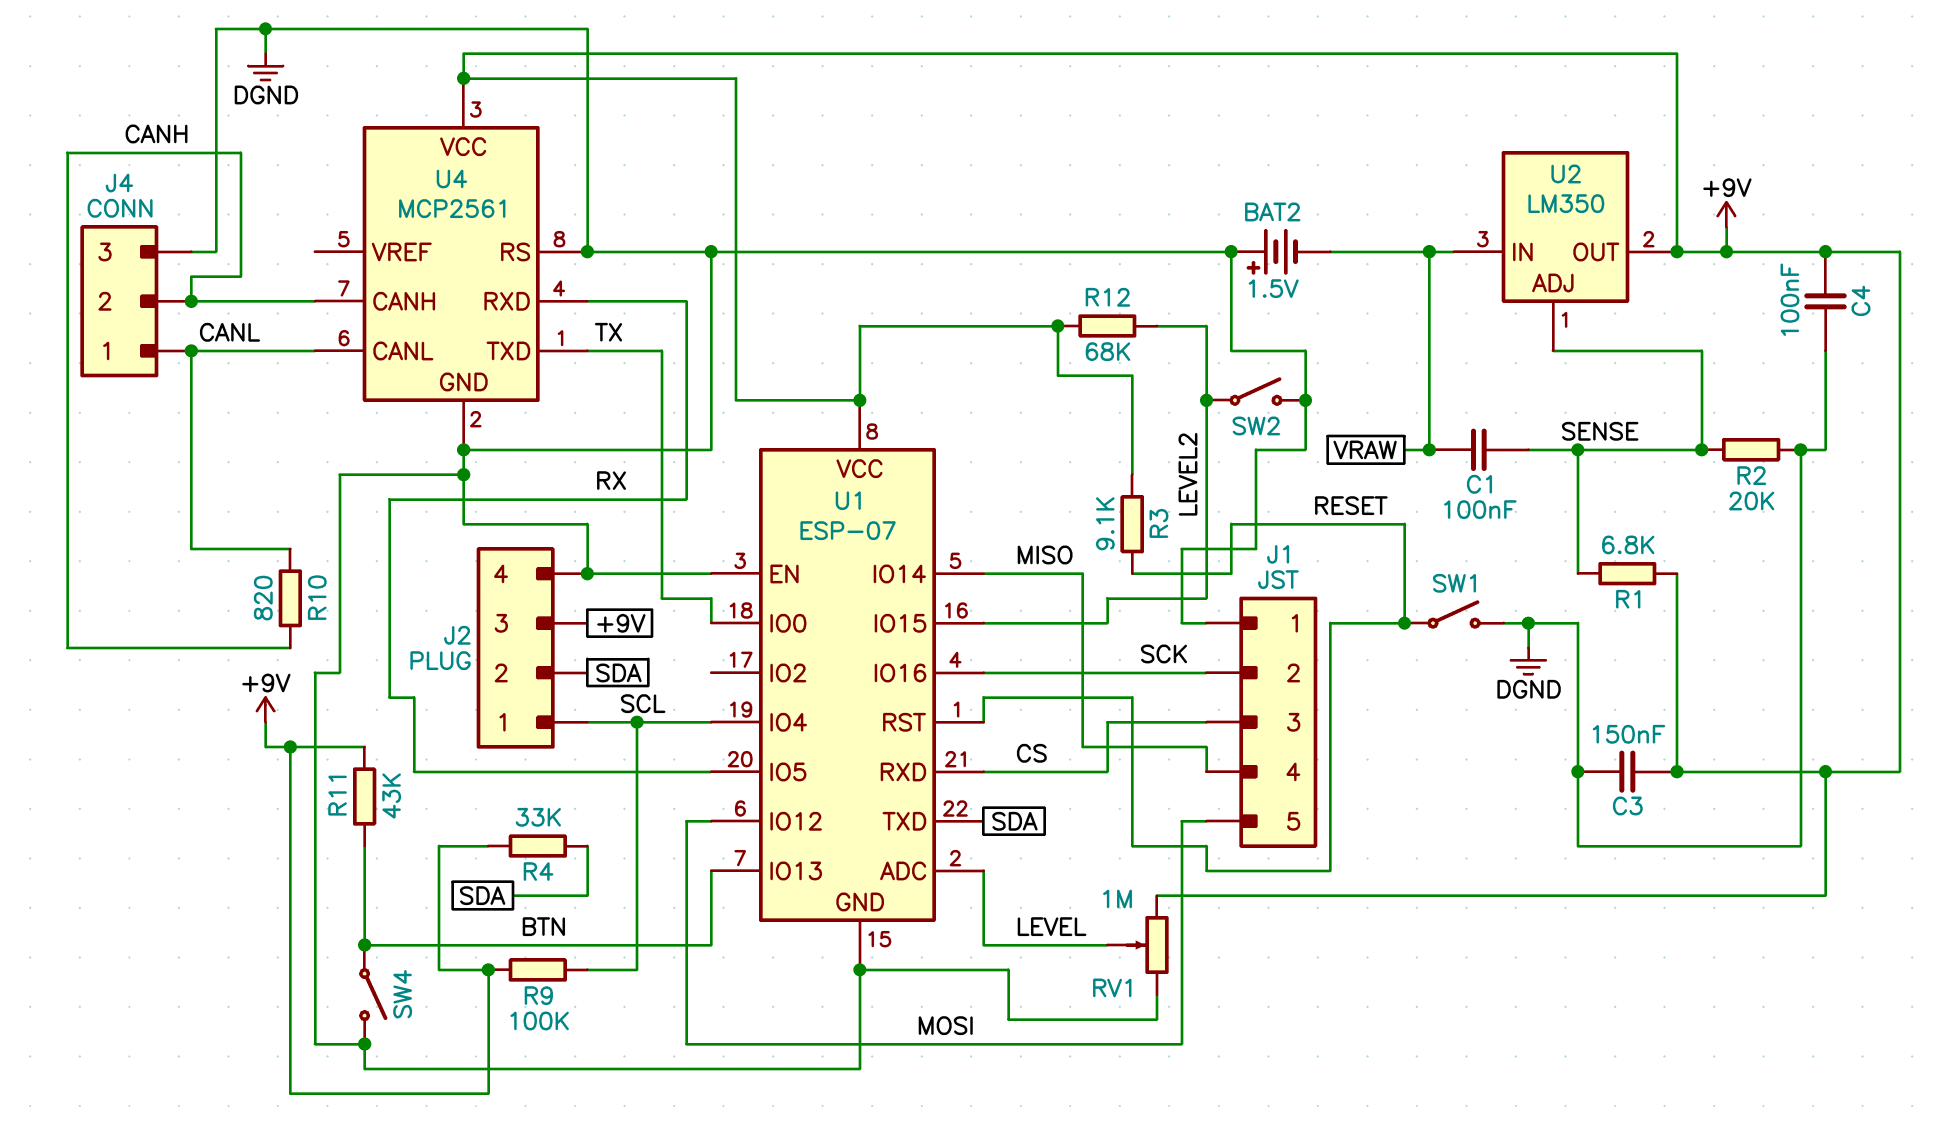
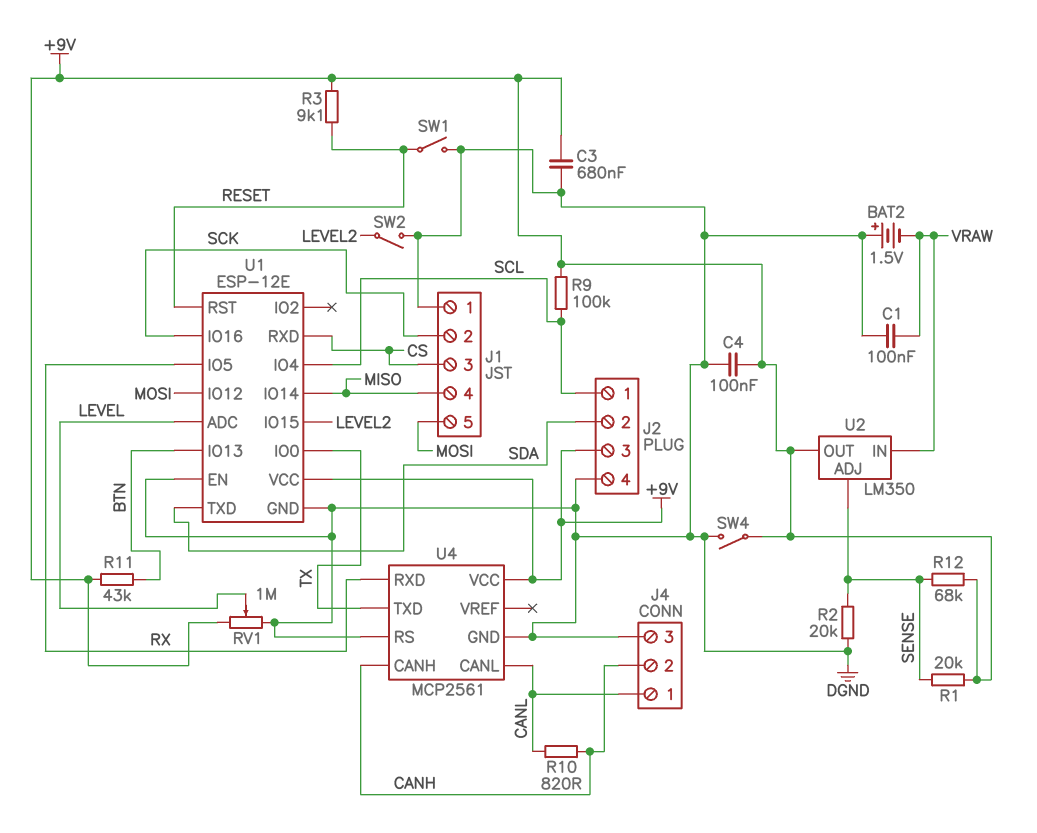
C1: 100nF (SENSE, VRAW) -> 100nF (DGND, VRAW)
C3: 150nF (+9V, DGND) -> 680nF (+9V, DGND)
R1: 6.8k (+9V, SENSE) -> 20k (+9V, SENSE)
R4: 33k (+9V, SDA) -> none
R12: 68k (+9V, LEVEL2) -> 68k (+9V, SENSE)
SW4: switch (BTN, DGND) -> switch (+9V, DGND)
U1: ESP-07 -> ESP-12E

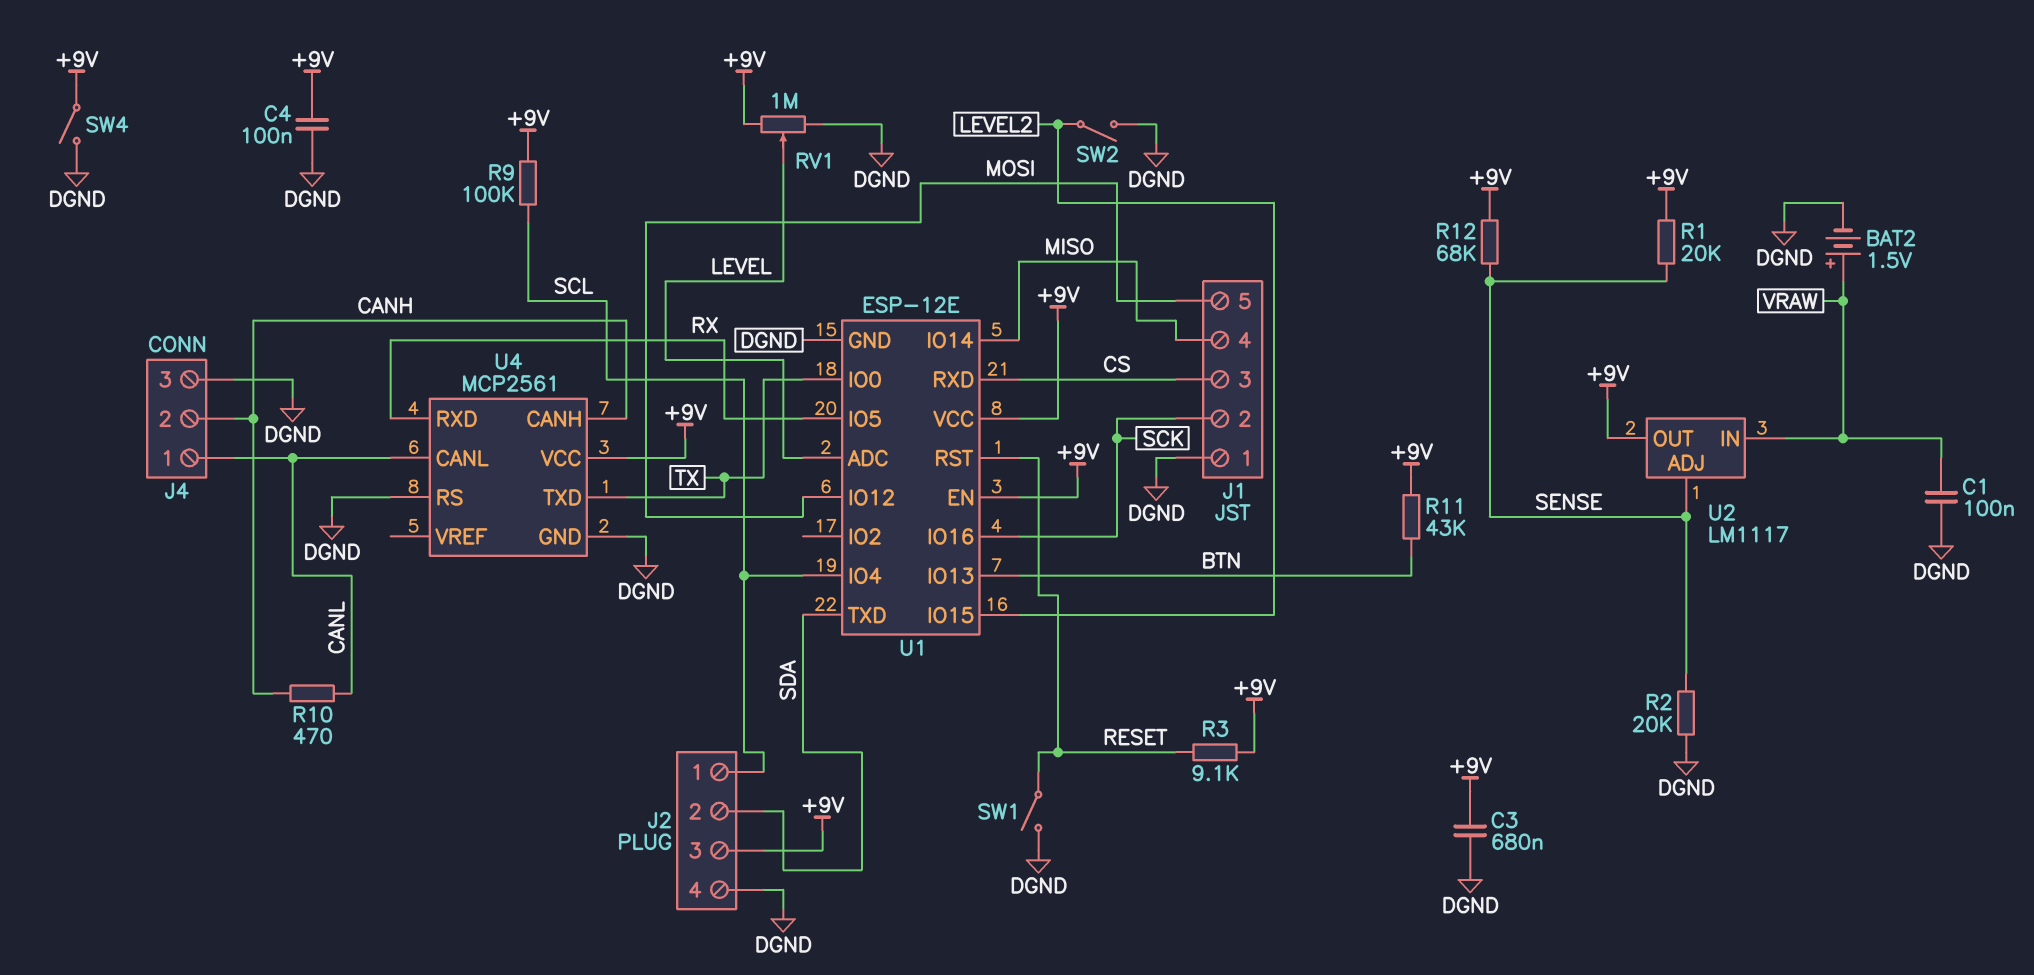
BAT2: 1.5V (plus DGND, minus VRAW) -> 1.5V (plus VRAW, minus DGND)
R10: 820 (CANH, CANL) -> 470 (CANH, CANL)
U1 pin EN: DGND -> +9V
U2: LM350 -> LM1117

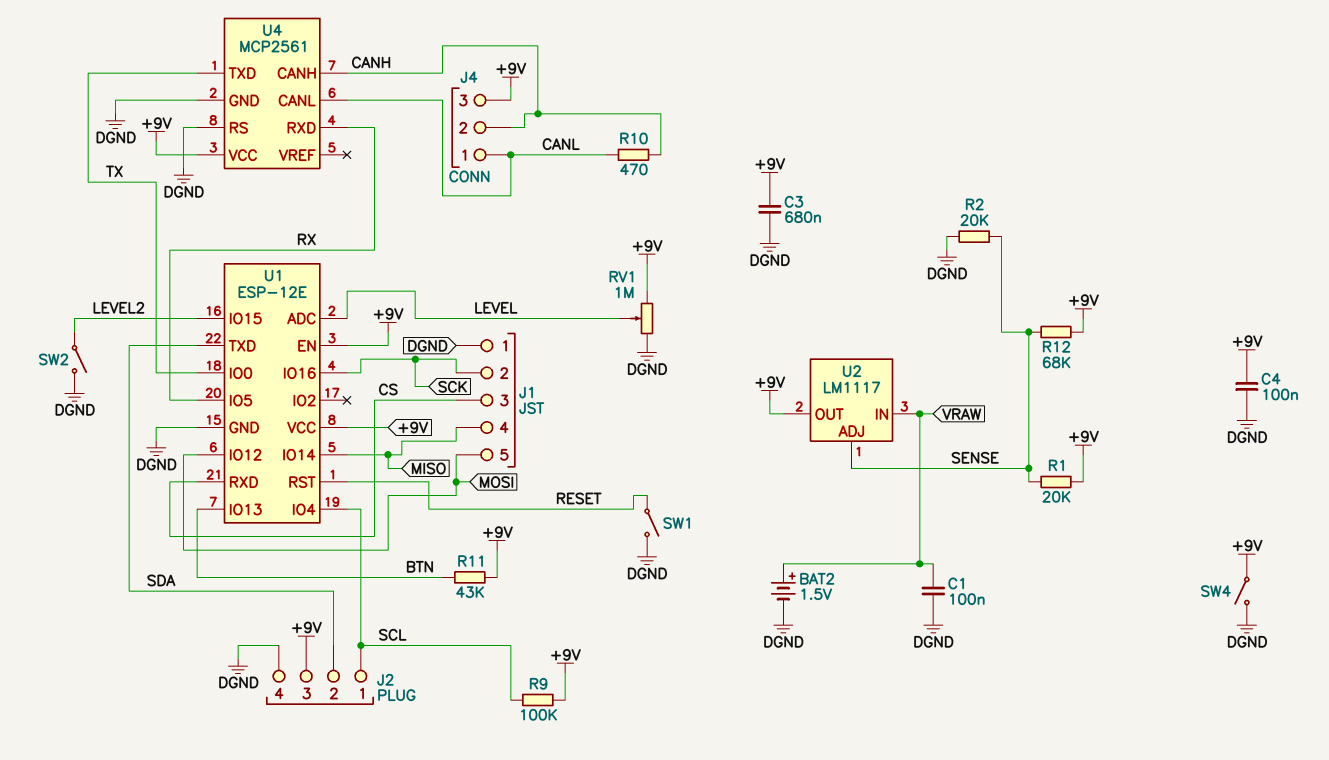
J4 pin 3: DGND -> +9V
R3: 9.1k (+9V, RESET) -> none

